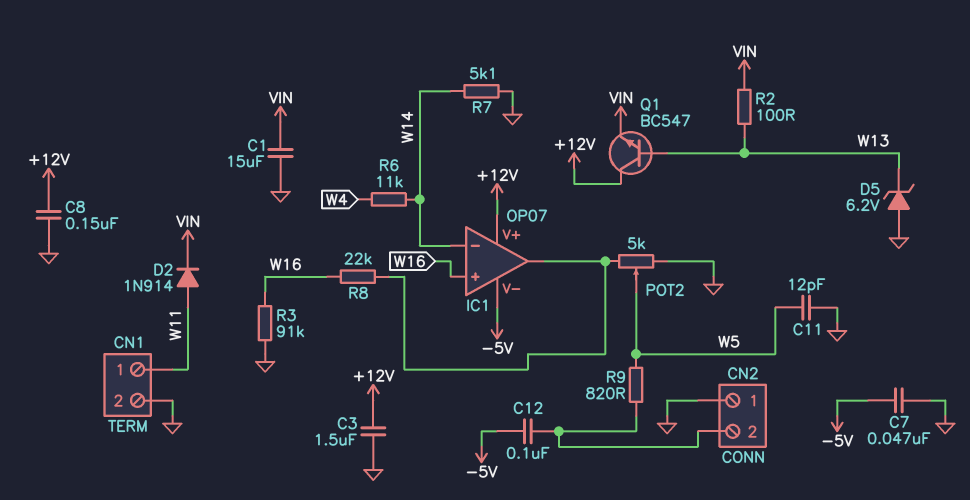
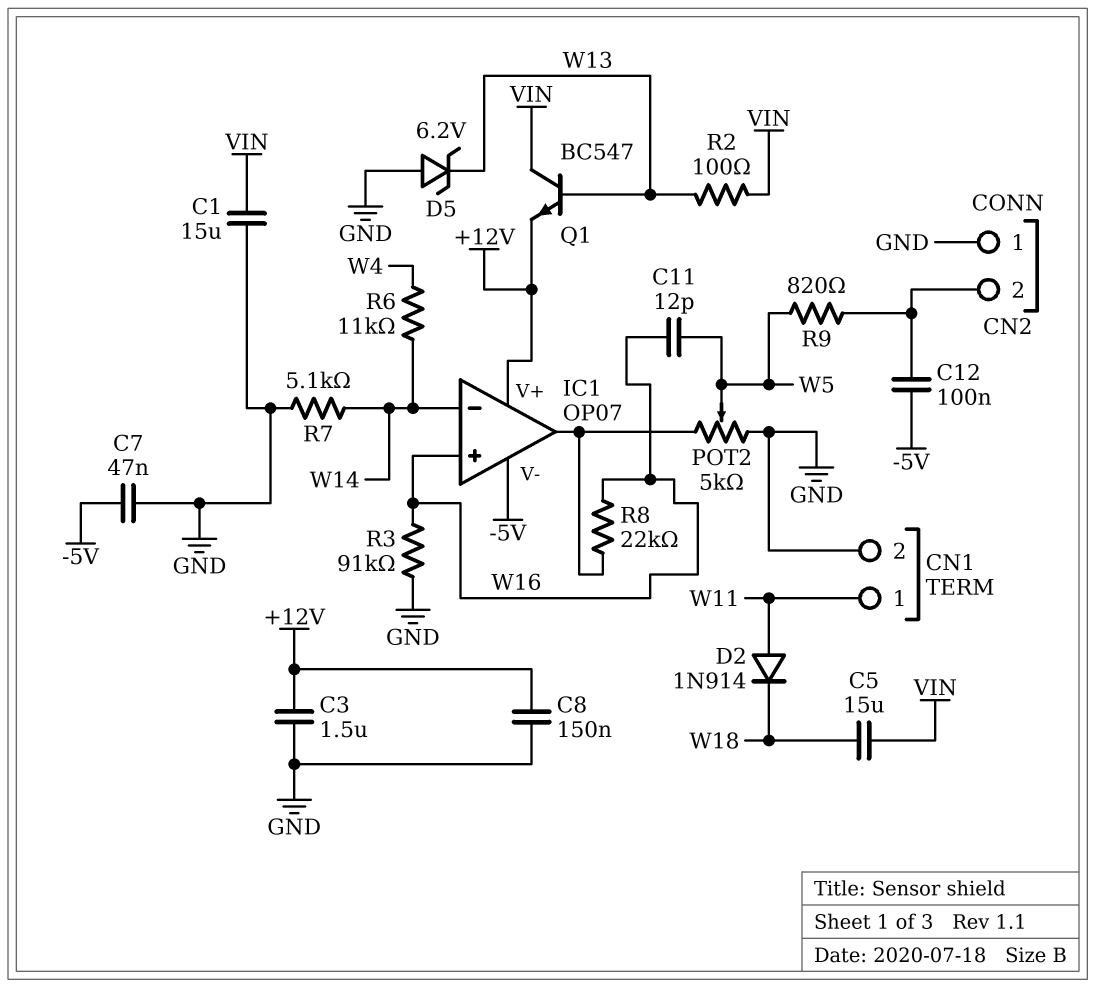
C5: none -> 15uF (VIN, W18)
C11: 12pF (GND, W5) -> 12pF (W5, W16)
D2: diode 1N914 (A W11, K VIN) -> diode 1N914 (A W11, K W18)
Q1: NPN BC547 (B W13, C +12V, E VIN) -> NPN BC547 (B W13, C VIN, E +12V)

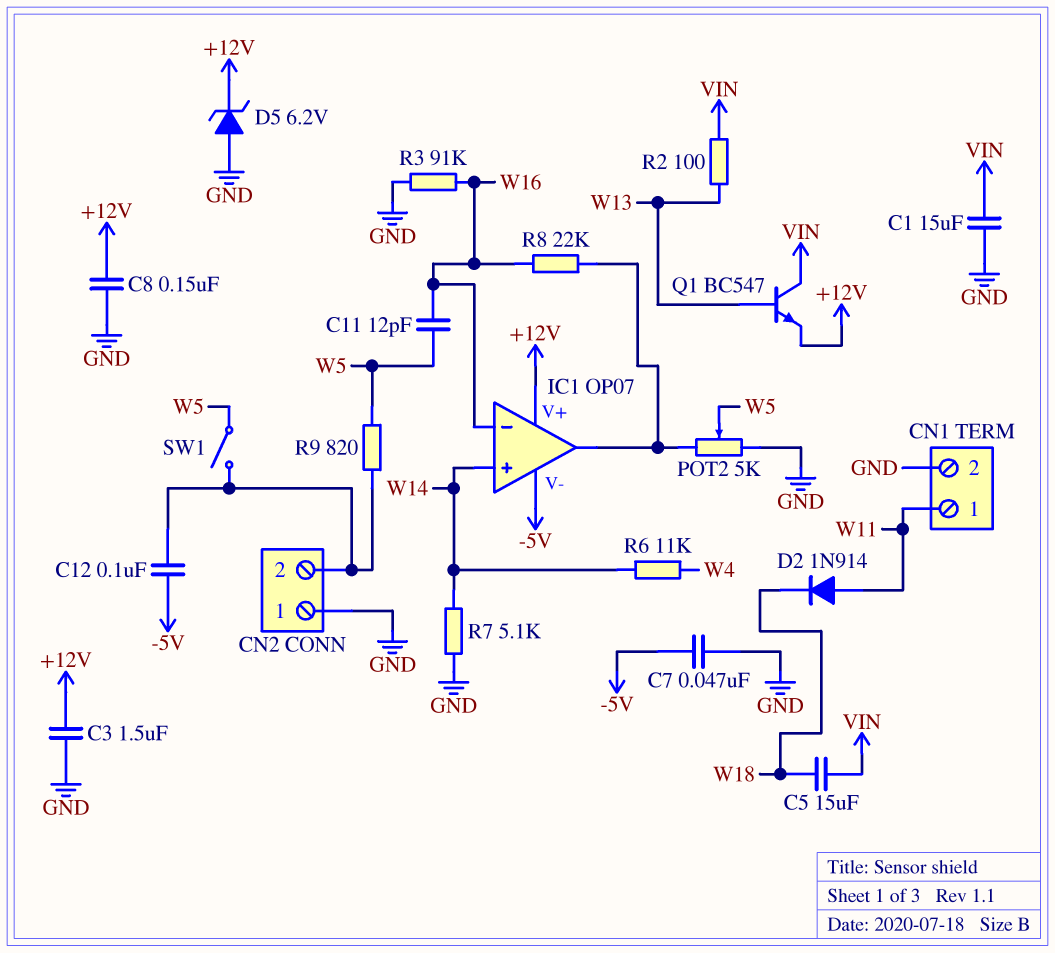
D5: zener 6.2V (A GND, K W13) -> zener 6.2V (A GND, K +12V)
IC1 pin in+: W16 -> W14
IC1 pin in-: W14 -> W16
SW1: none -> switch (CN2/2, W5)

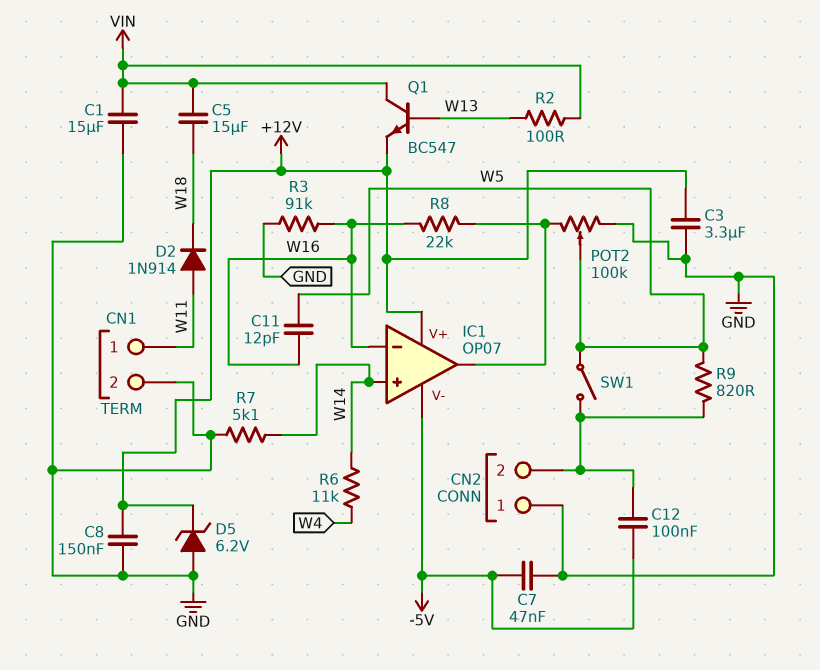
C3: 1.5uF (+12V, GND) -> 3.3uF (+12V, GND)
POT2: 5k (GND, IC1/out, wiper W5) -> 100k (GND, IC1/out, wiper W5)

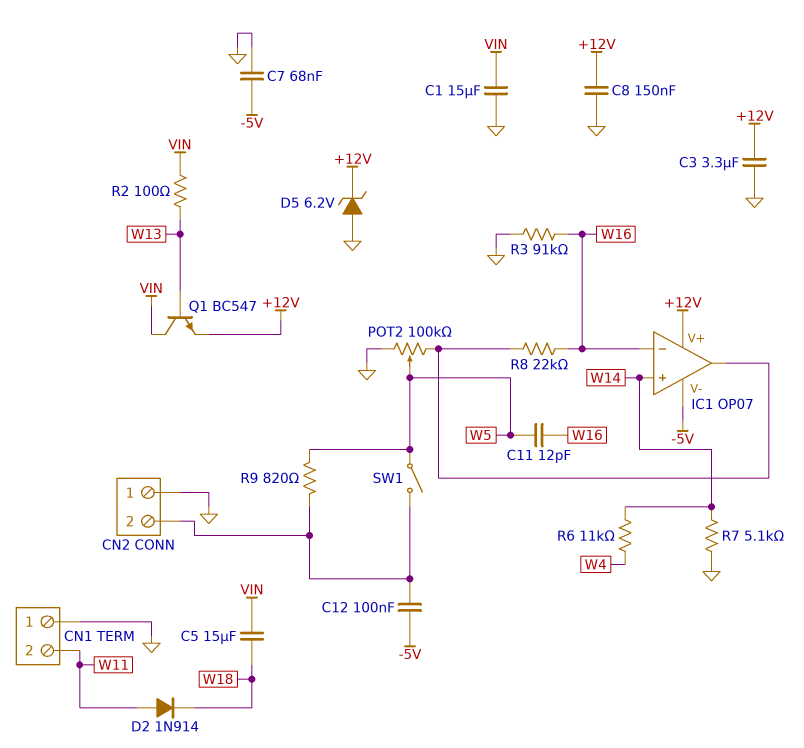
C7: 47nF (-5V, GND) -> 68nF (-5V, GND)
CN1 pin 1: W11 -> GND
CN1 pin 2: GND -> W11

